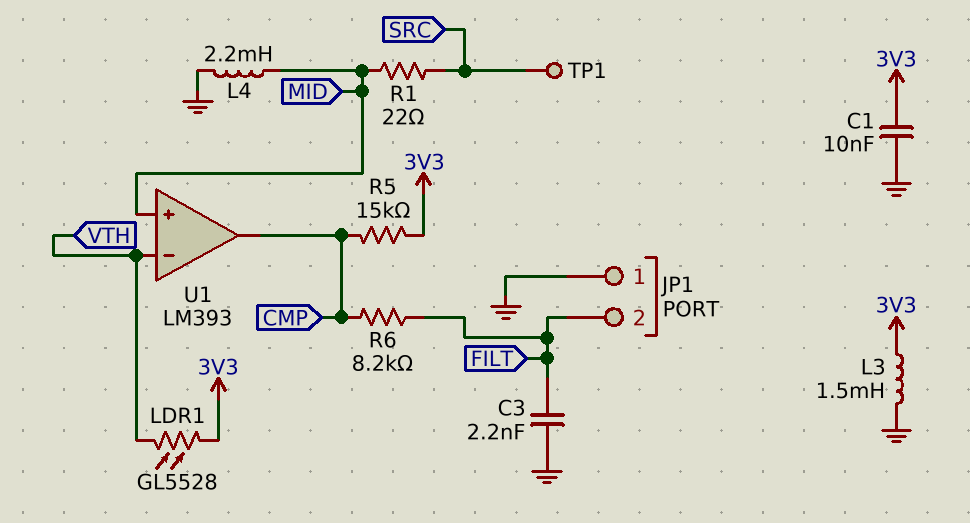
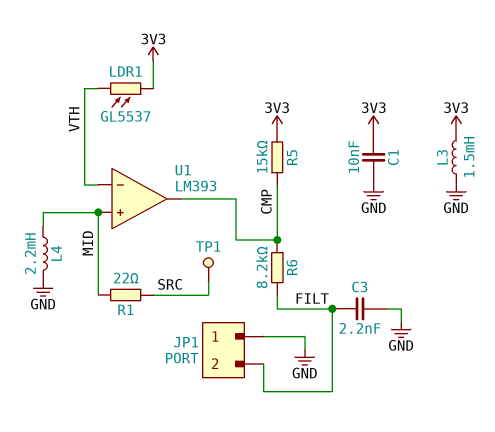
LDR1: GL5528 (3V3, VTH) -> GL5537 (3V3, VTH)

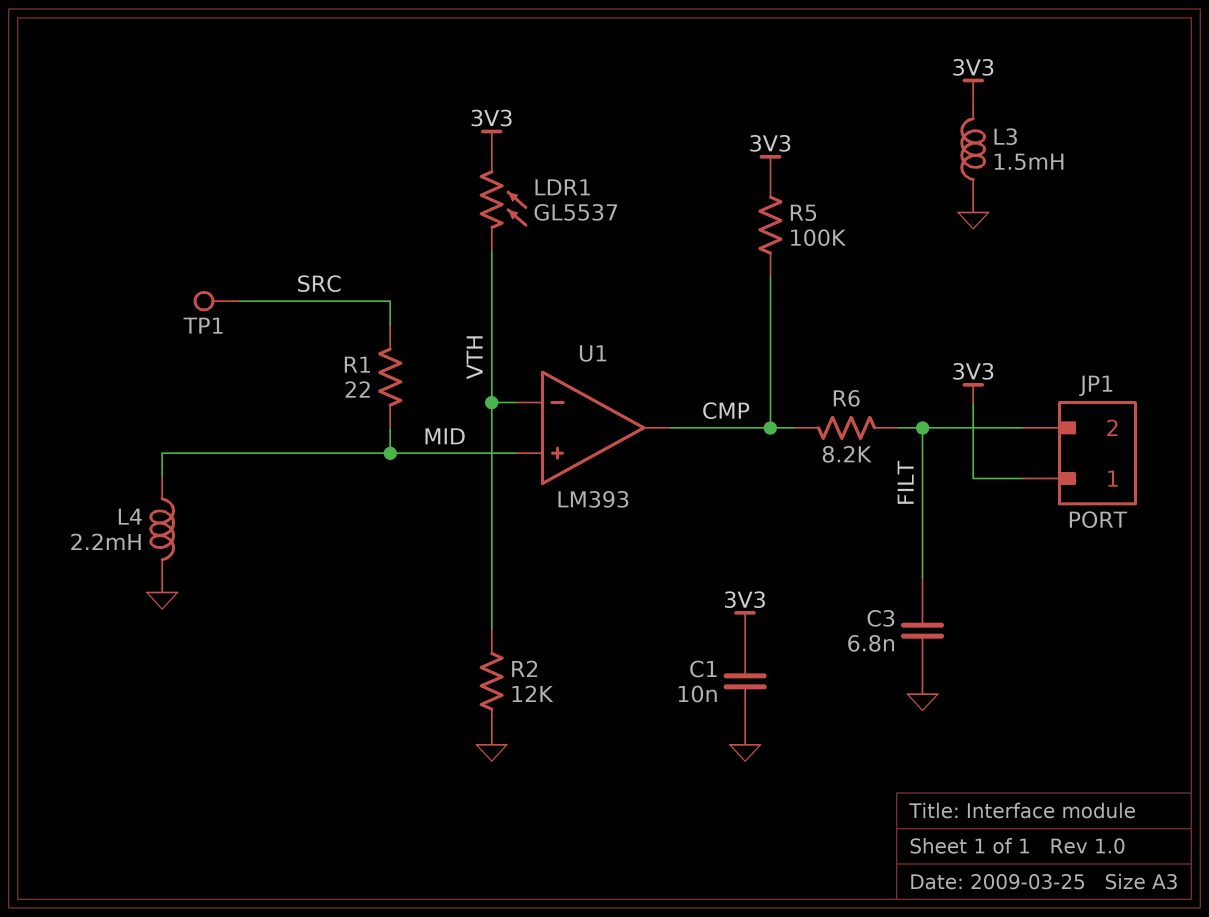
C3: 2.2nF (FILT, GND) -> 6.8nF (FILT, GND)
JP1 pin 1: GND -> 3V3
R2: none -> 12k (GND, VTH)
R5: 15k (3V3, CMP) -> 100k (3V3, CMP)

